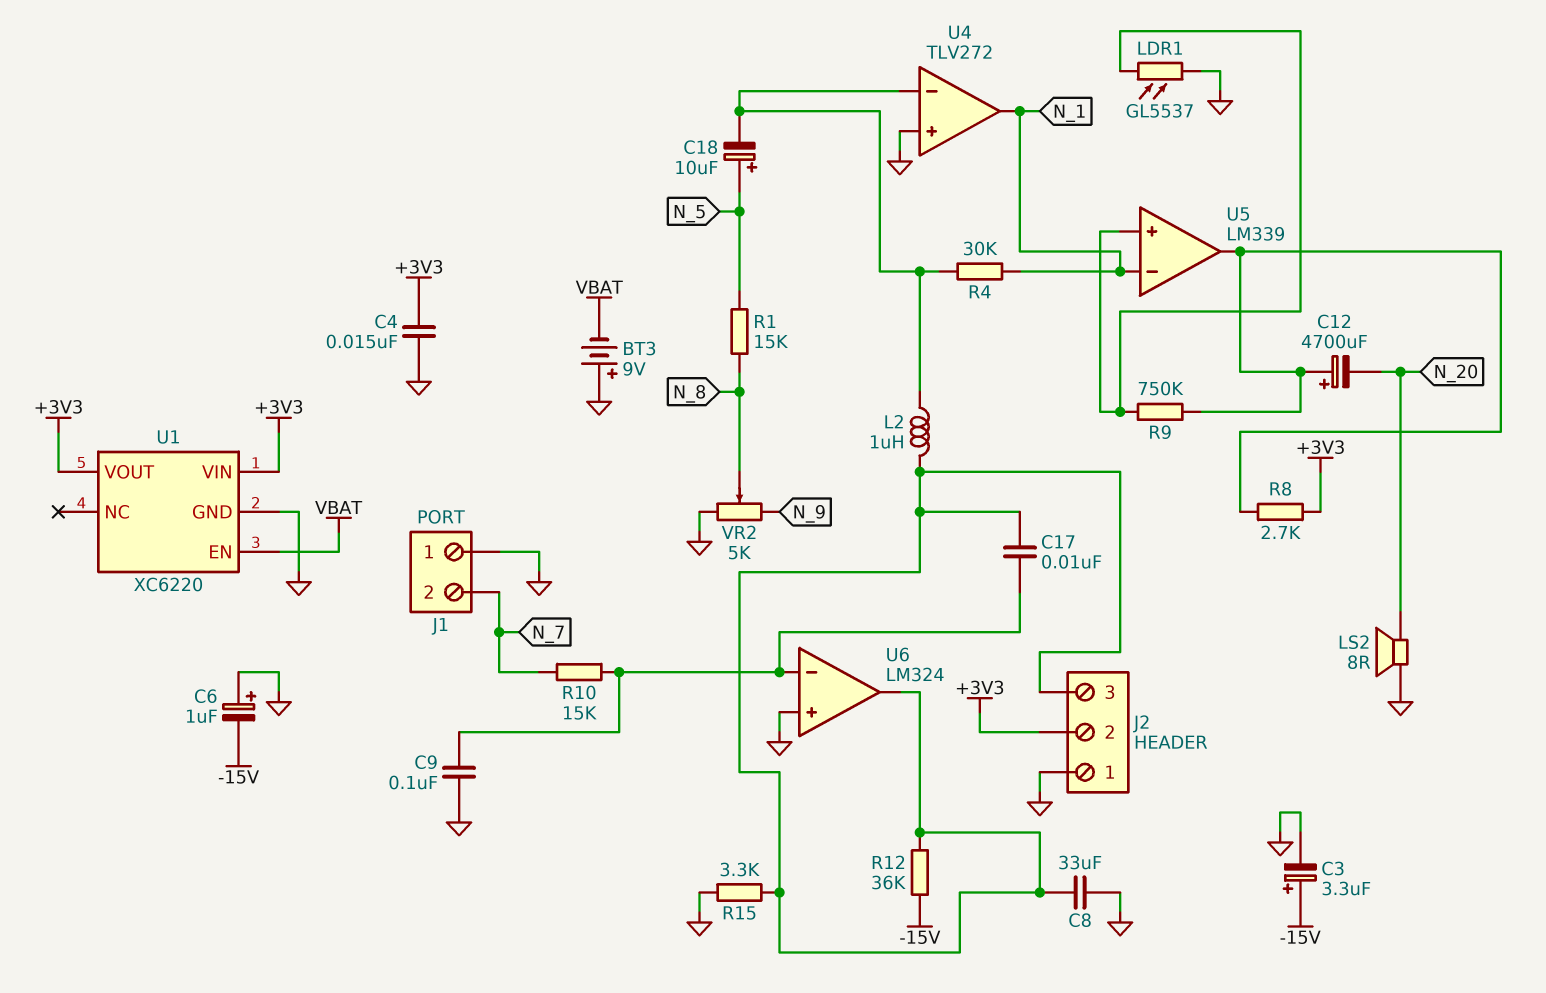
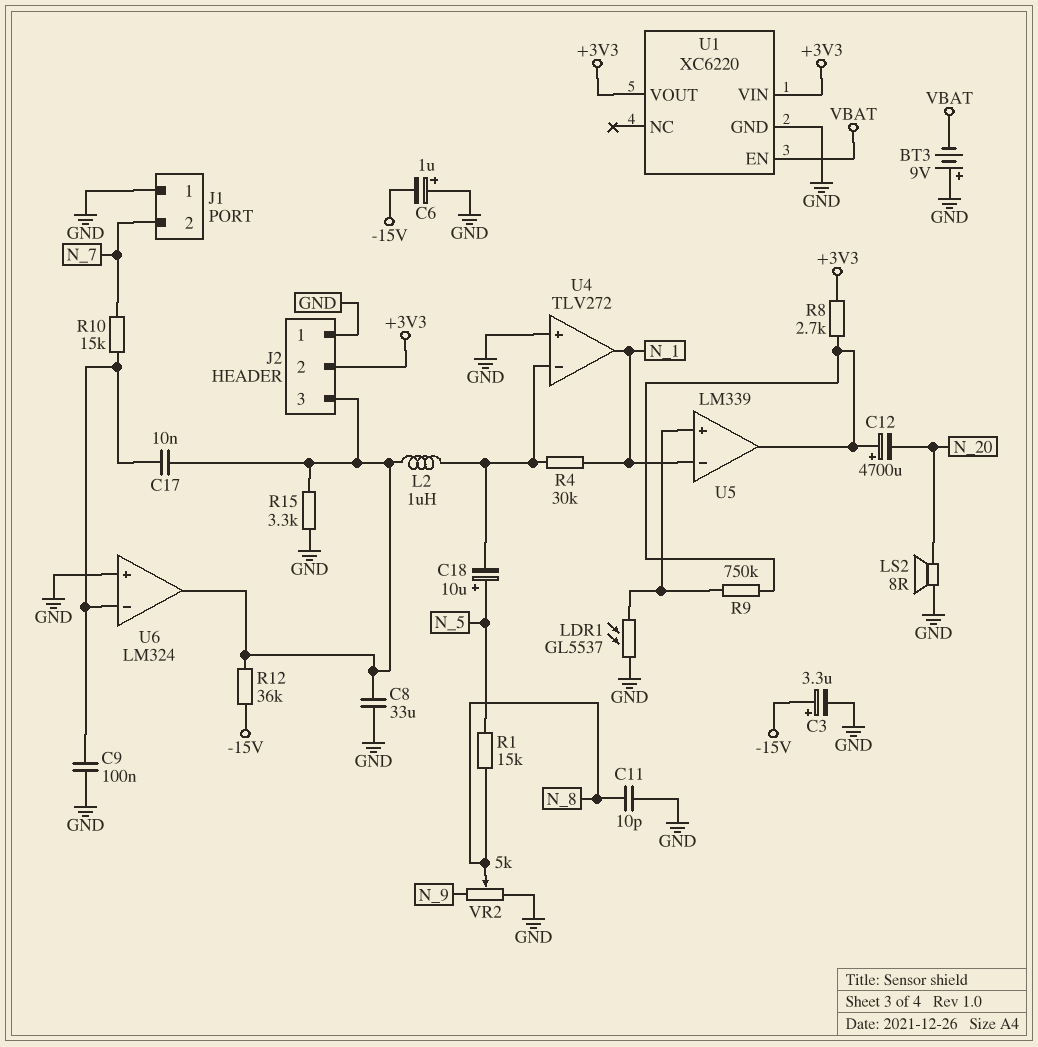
C4: 15nF (+3V3, GND) -> none
C11: none -> 10pF (GND, N_8)

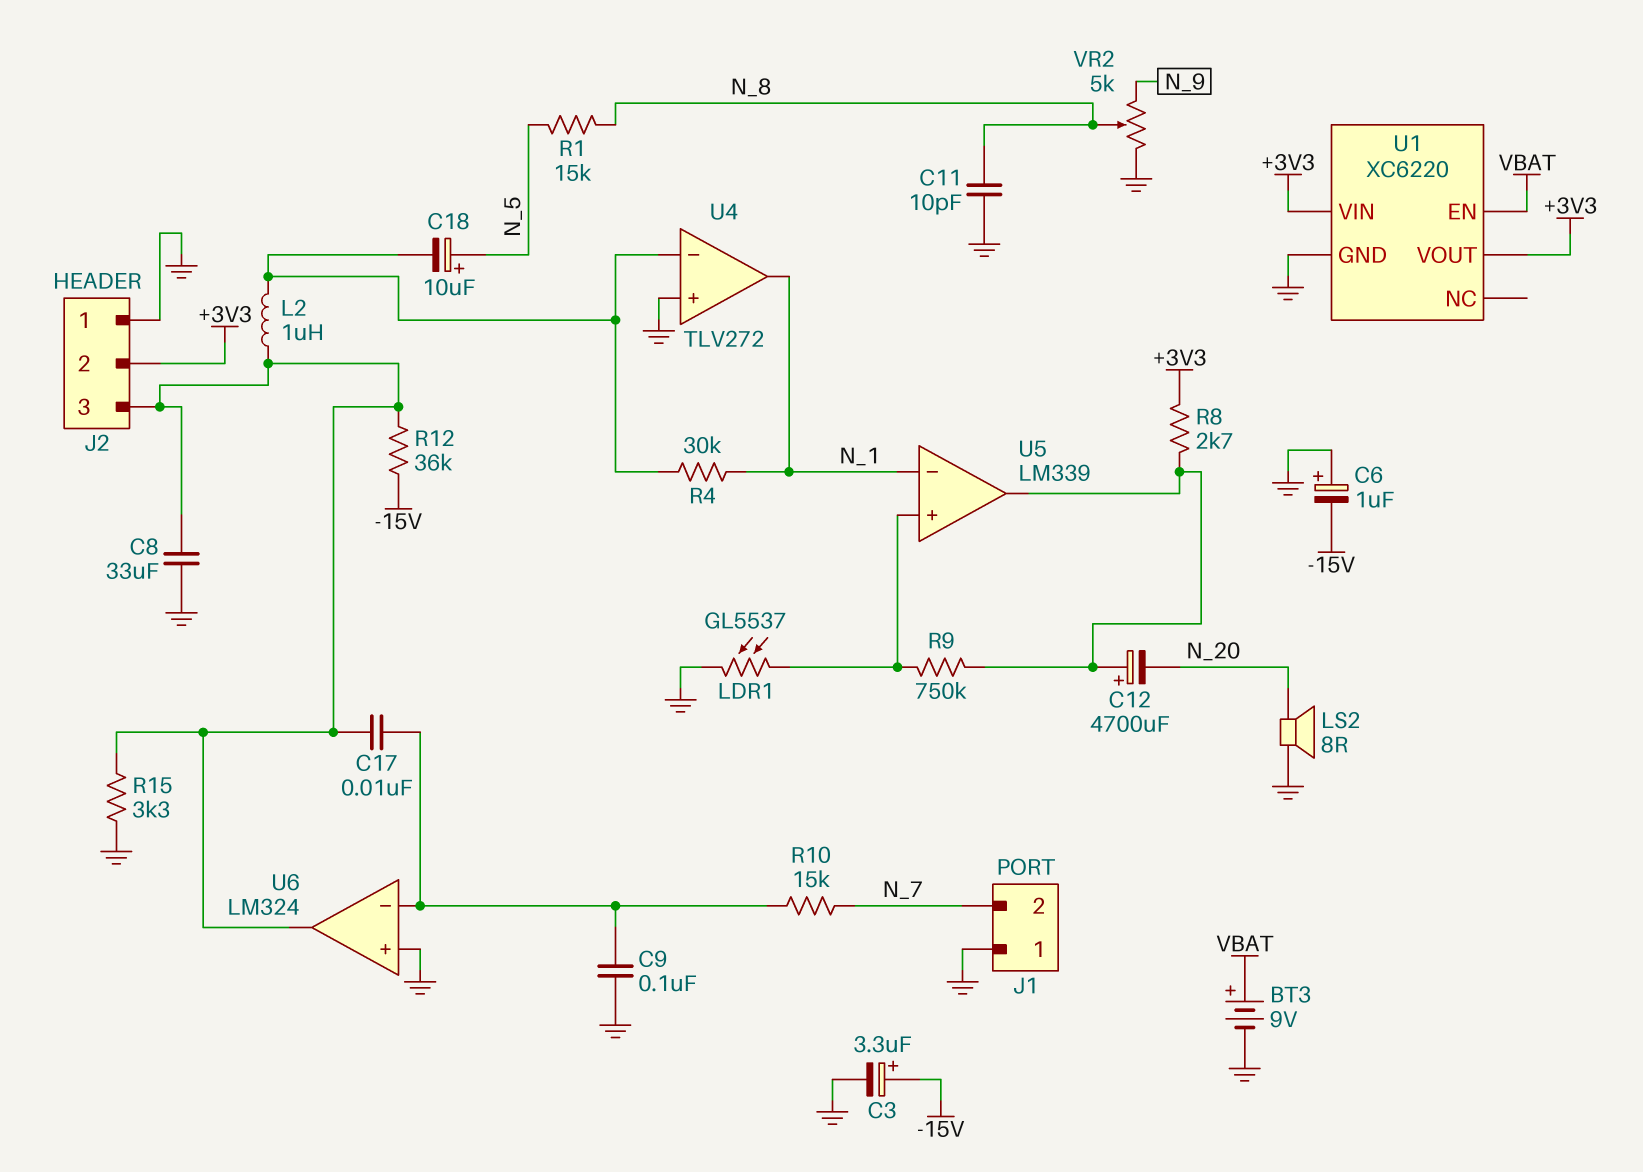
BT3: 9V (plus GND, minus VBAT) -> 9V (plus VBAT, minus GND)

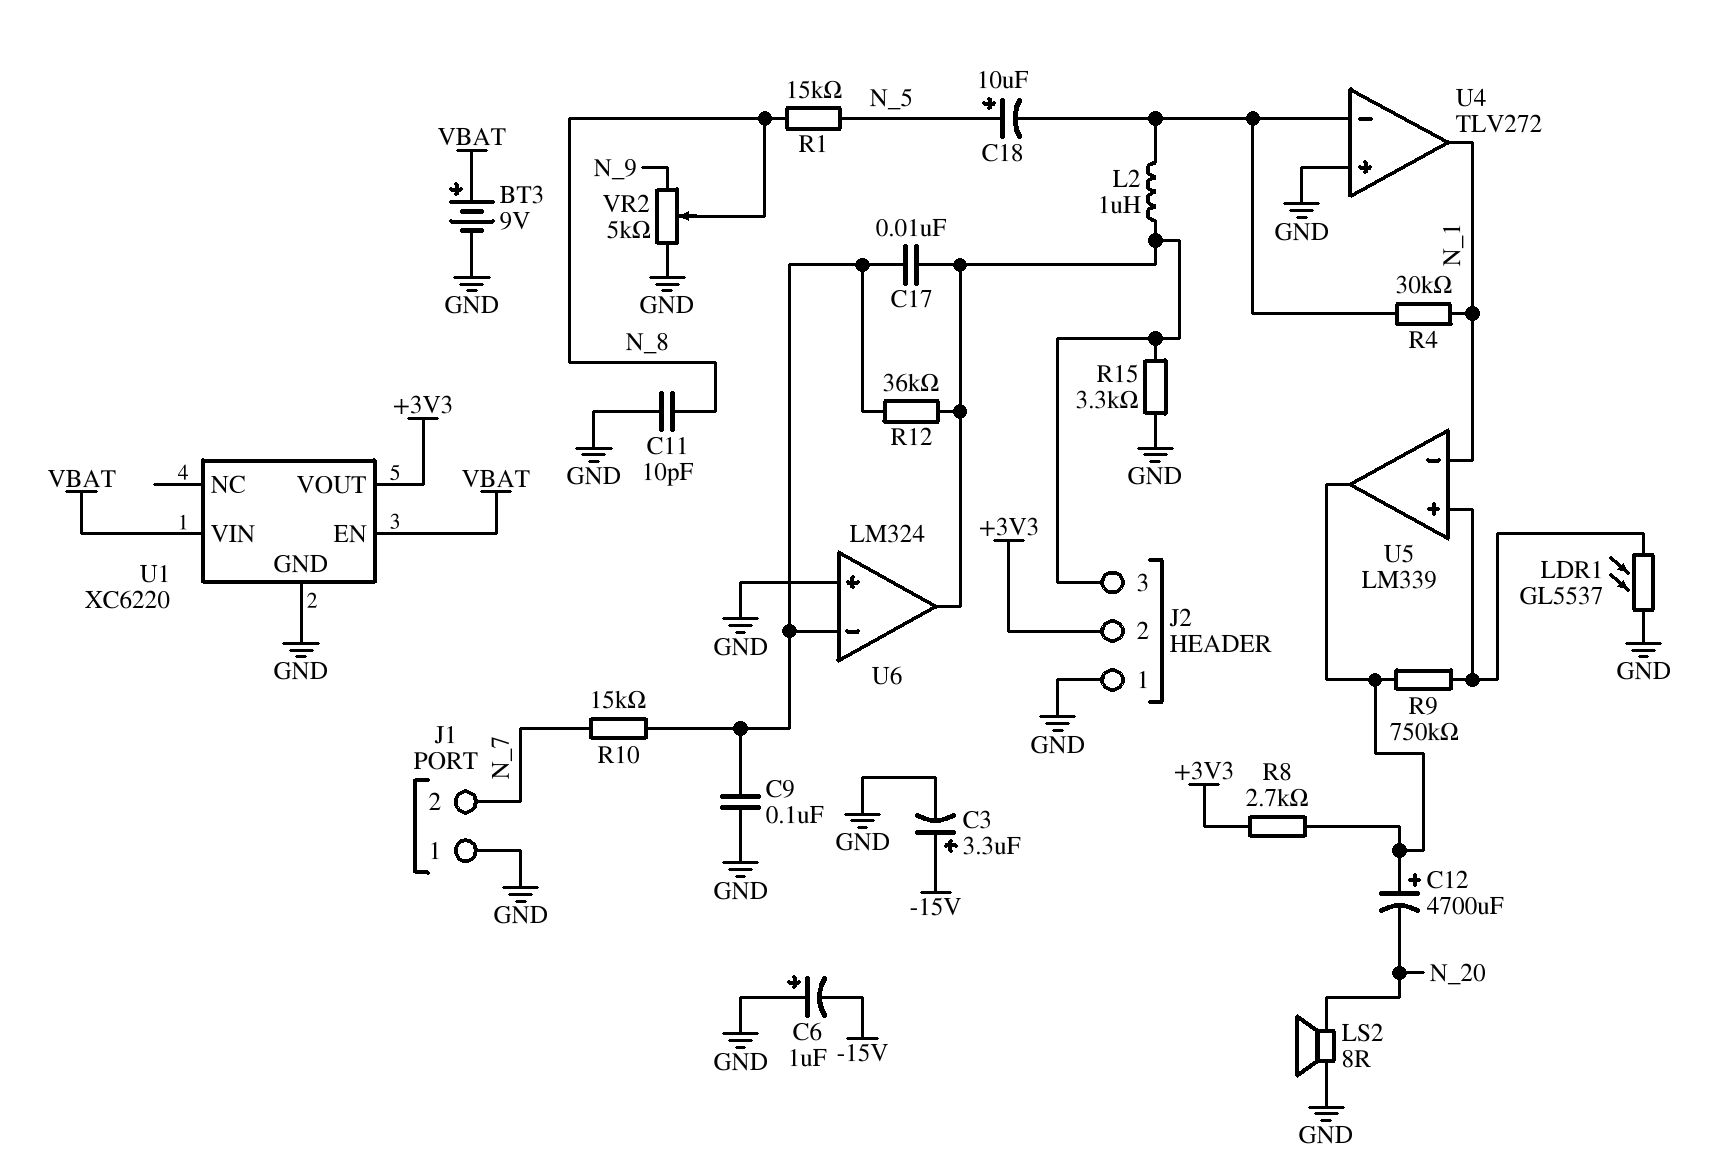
C8: 33uF (GND, J2/3) -> none
R12: 36k (-15V, J2/3) -> 36k (J2/3, U6/in-)
U1 pin VIN: +3V3 -> VBAT

